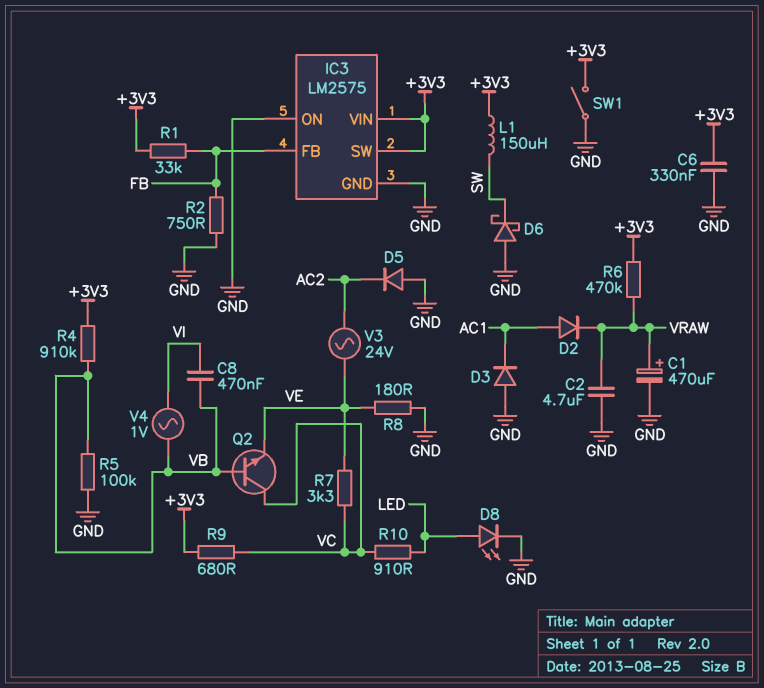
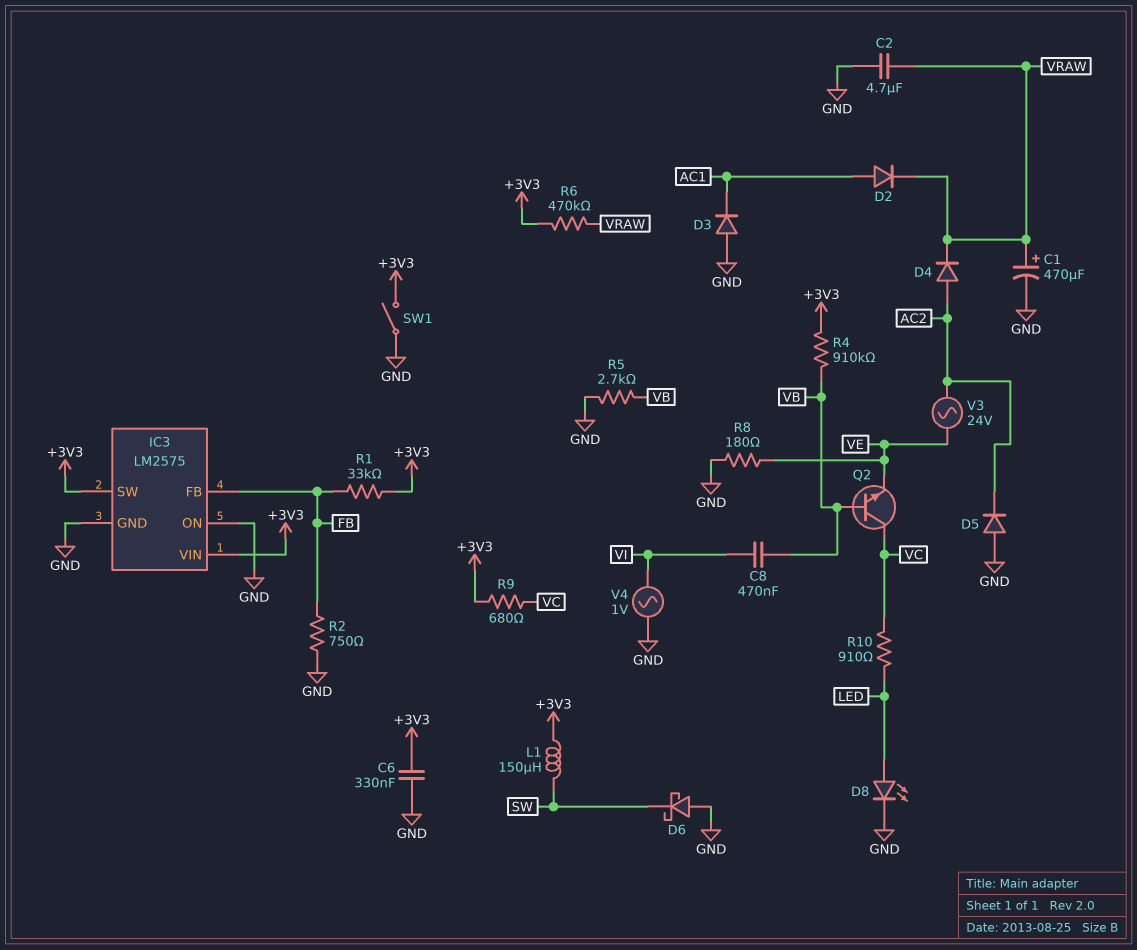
D4: none -> diode (A AC2, K VRAW)
R5: 100k (GND, VB) -> 2.7k (GND, VB)
R7: 3.3k (VC, VE) -> none
V4: AC 1V (VB, VI) -> AC 1V (GND, VI)

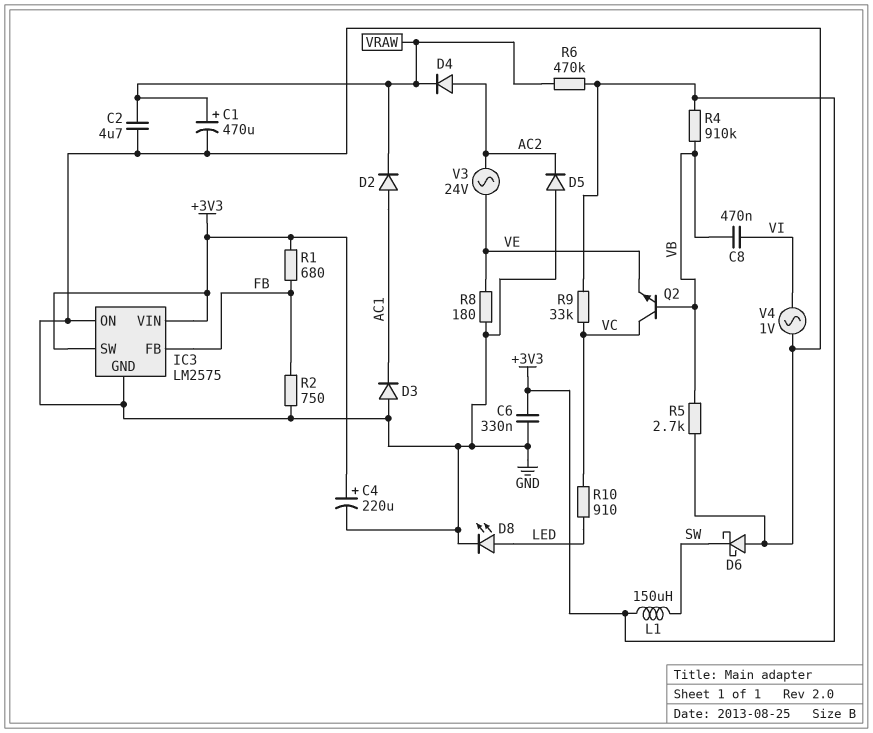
C4: none -> 220uF (plus +3V3, minus GND)
R1: 33k (+3V3, FB) -> 680 (+3V3, FB)
R9: 680 (+3V3, VC) -> 33k (+3V3, VC)
SW1: switch (+3V3, GND) -> none

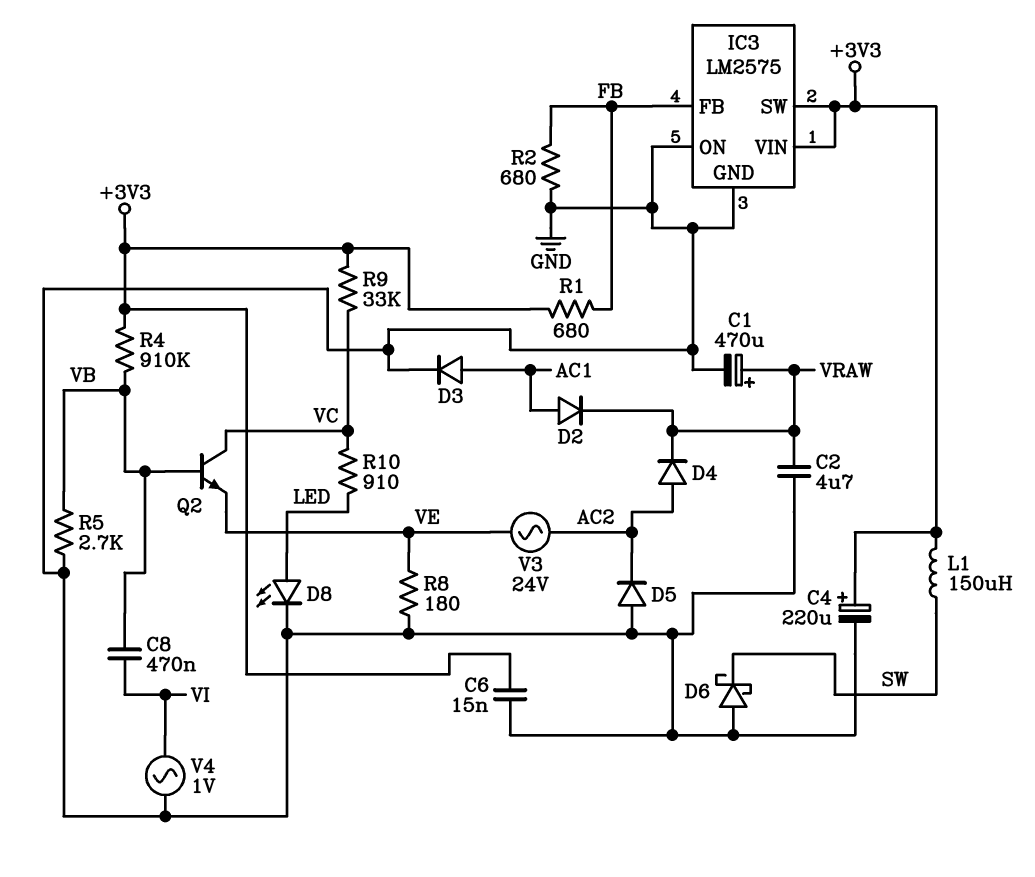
C6: 330nF (+3V3, GND) -> 15nF (+3V3, GND)
D3: diode (A GND, K AC1) -> diode (A AC1, K GND)
R2: 750 (FB, GND) -> 680 (FB, GND)
R6: 470k (+3V3, VRAW) -> none

